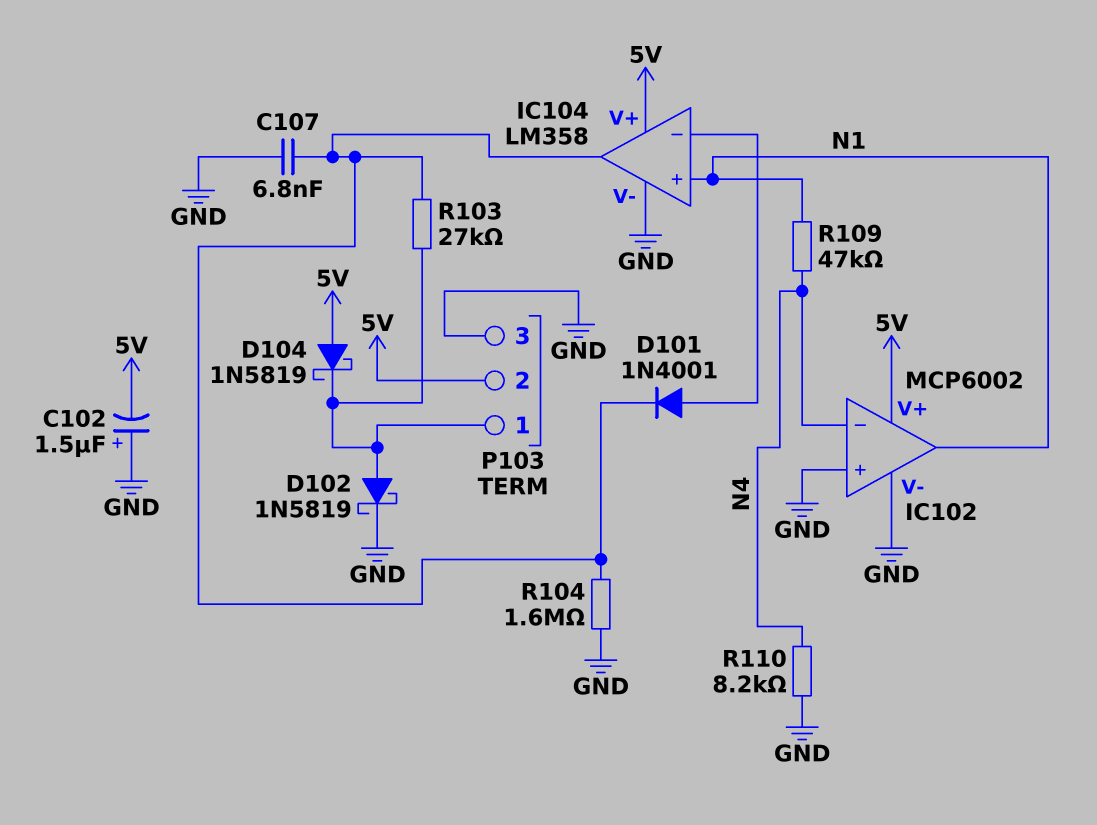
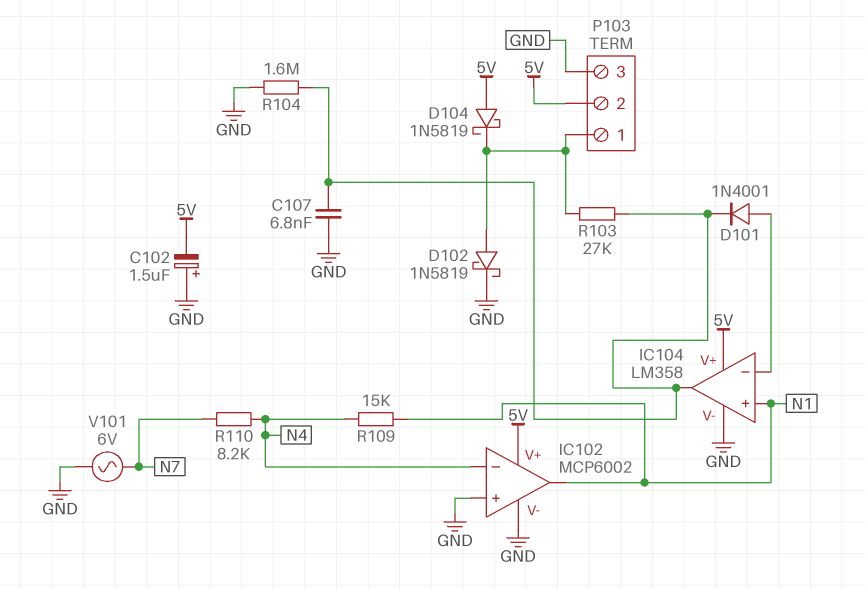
R109: 47k (N1, N4) -> 15k (N1, N4)
R110: 8.2k (GND, N4) -> 8.2k (N4, N7)
V101: none -> AC 6V (GND, N7)

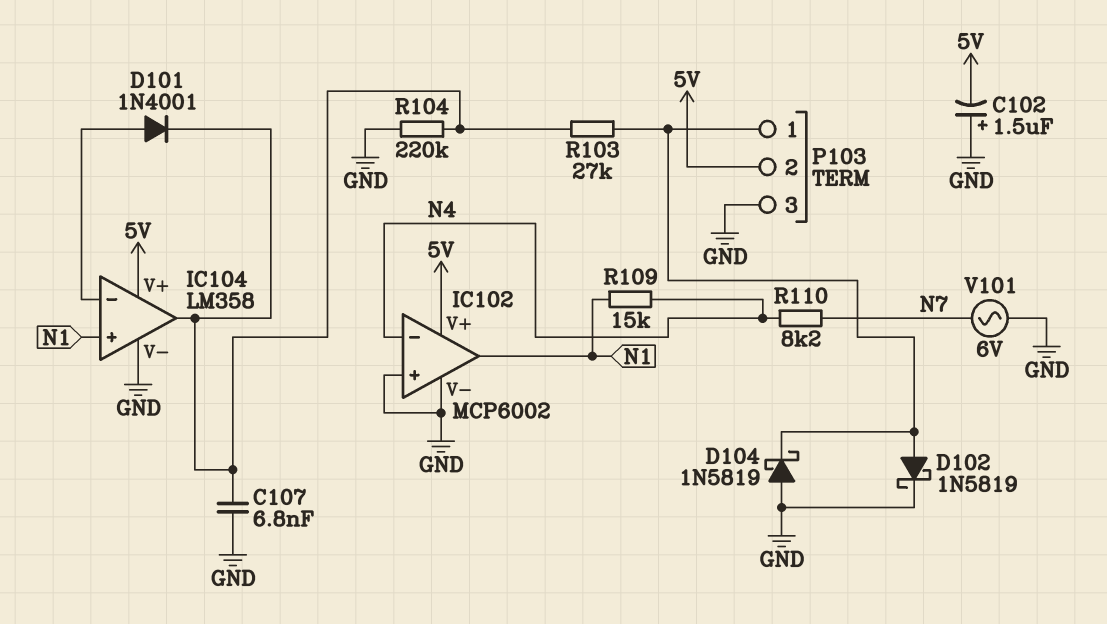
D104: schottky 1N5819 (A 5V, K P103/1) -> schottky 1N5819 (A GND, K P103/1)
R104: 1.6M (GND, IC104/out) -> 220k (GND, IC104/out)

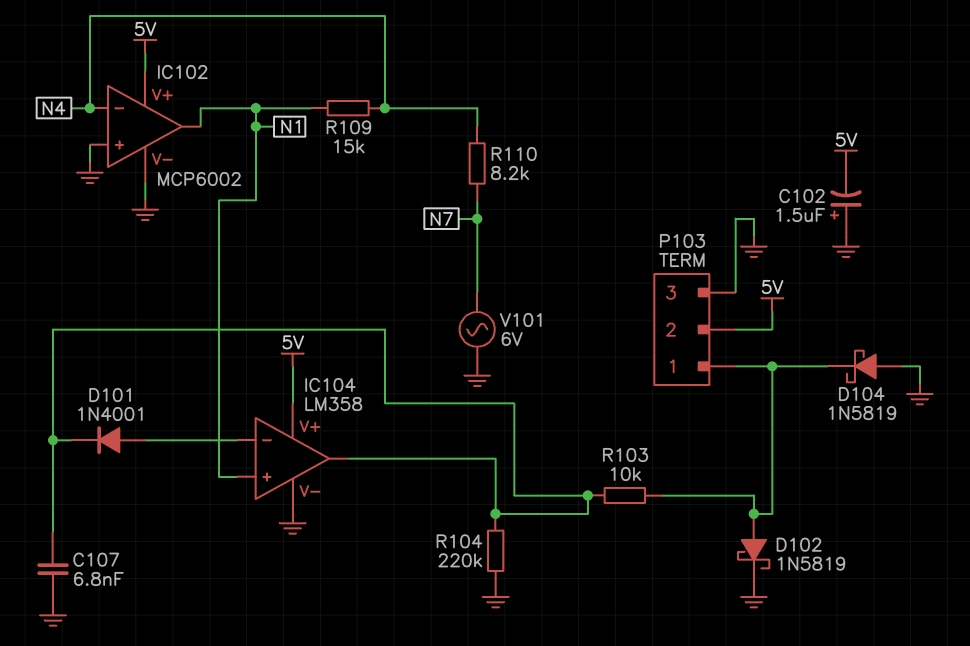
R103: 27k (IC104/out, P103/1) -> 10k (IC104/out, P103/1)

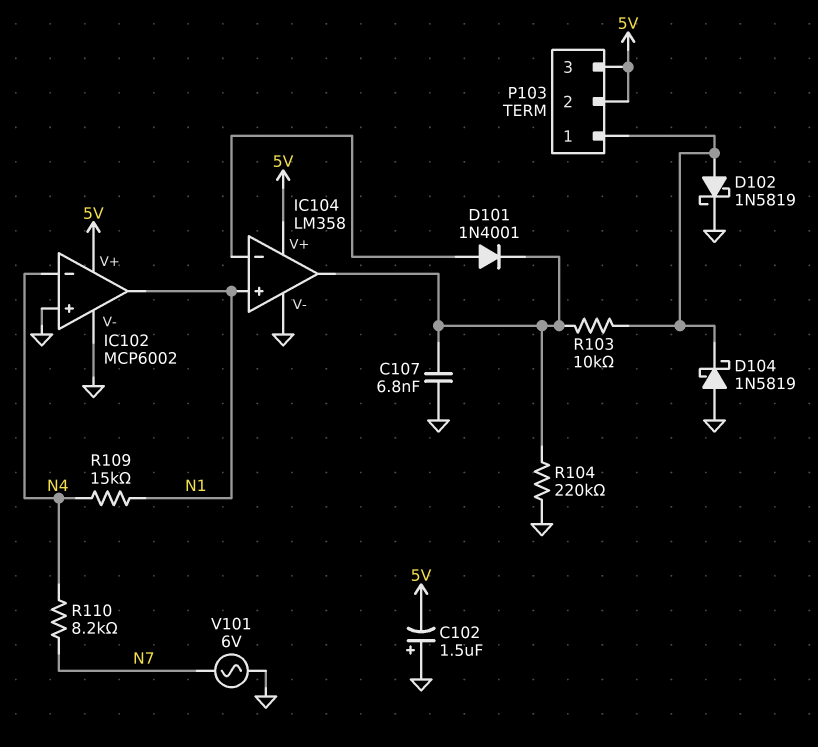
P103 pin 3: GND -> 5V

